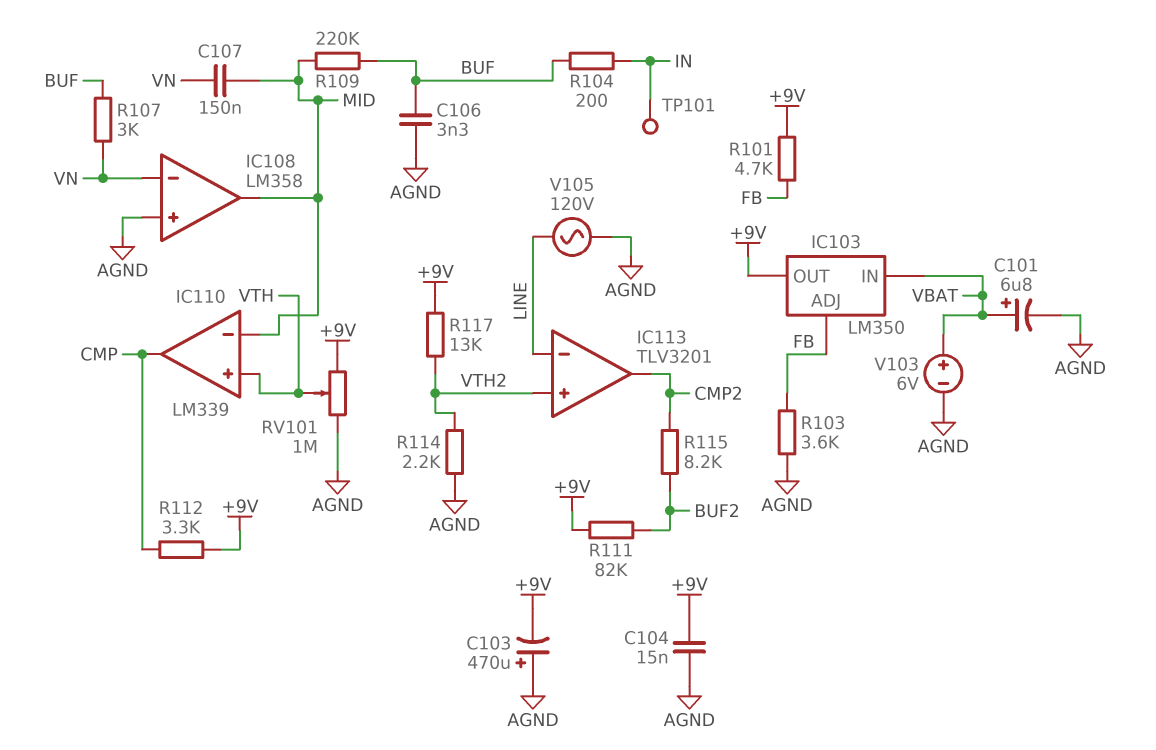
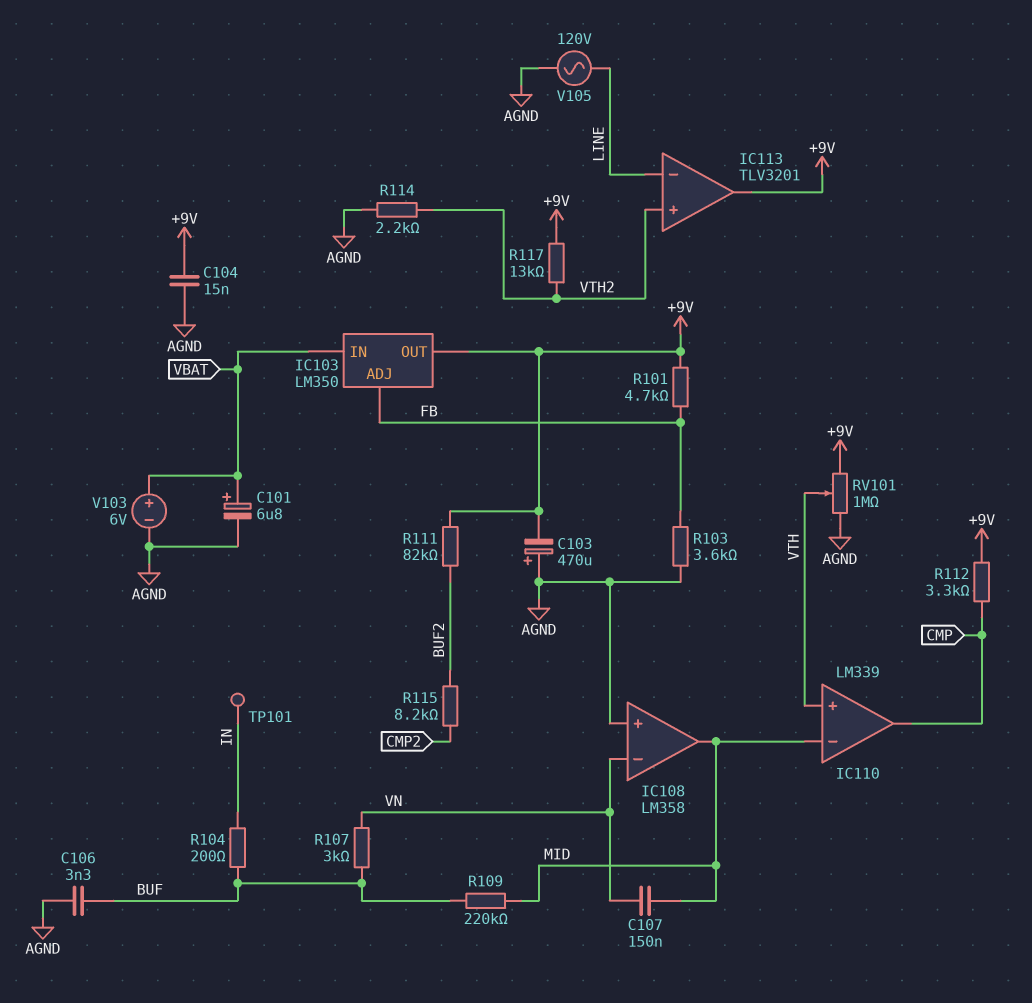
IC113 pin out: CMP2 -> +9V

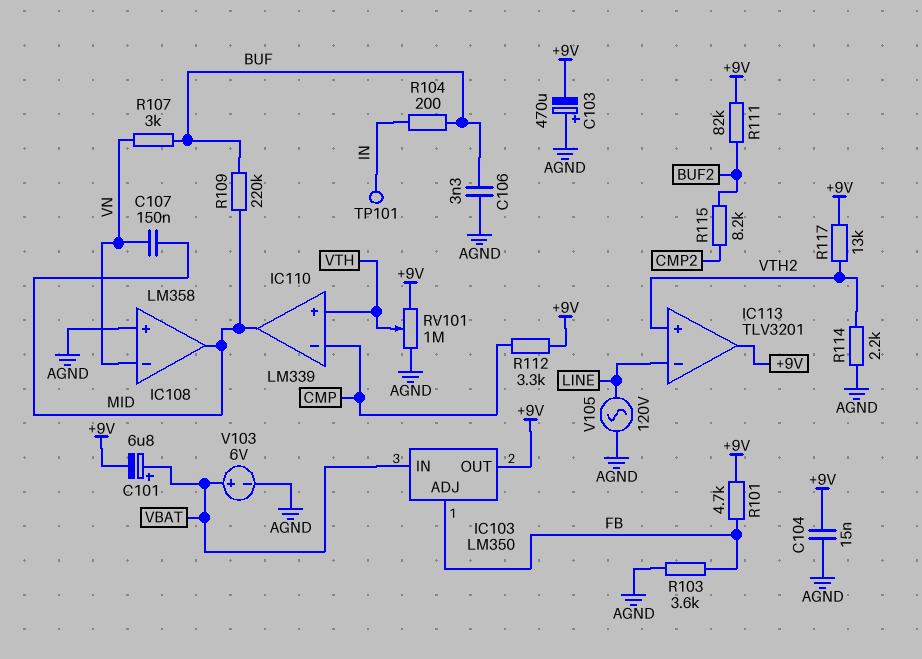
C101: 6.8uF (plus VBAT, minus AGND) -> 6.8uF (plus VBAT, minus +9V)
IC110 pin in-: MID -> CMP
IC110 pin out: CMP -> MID

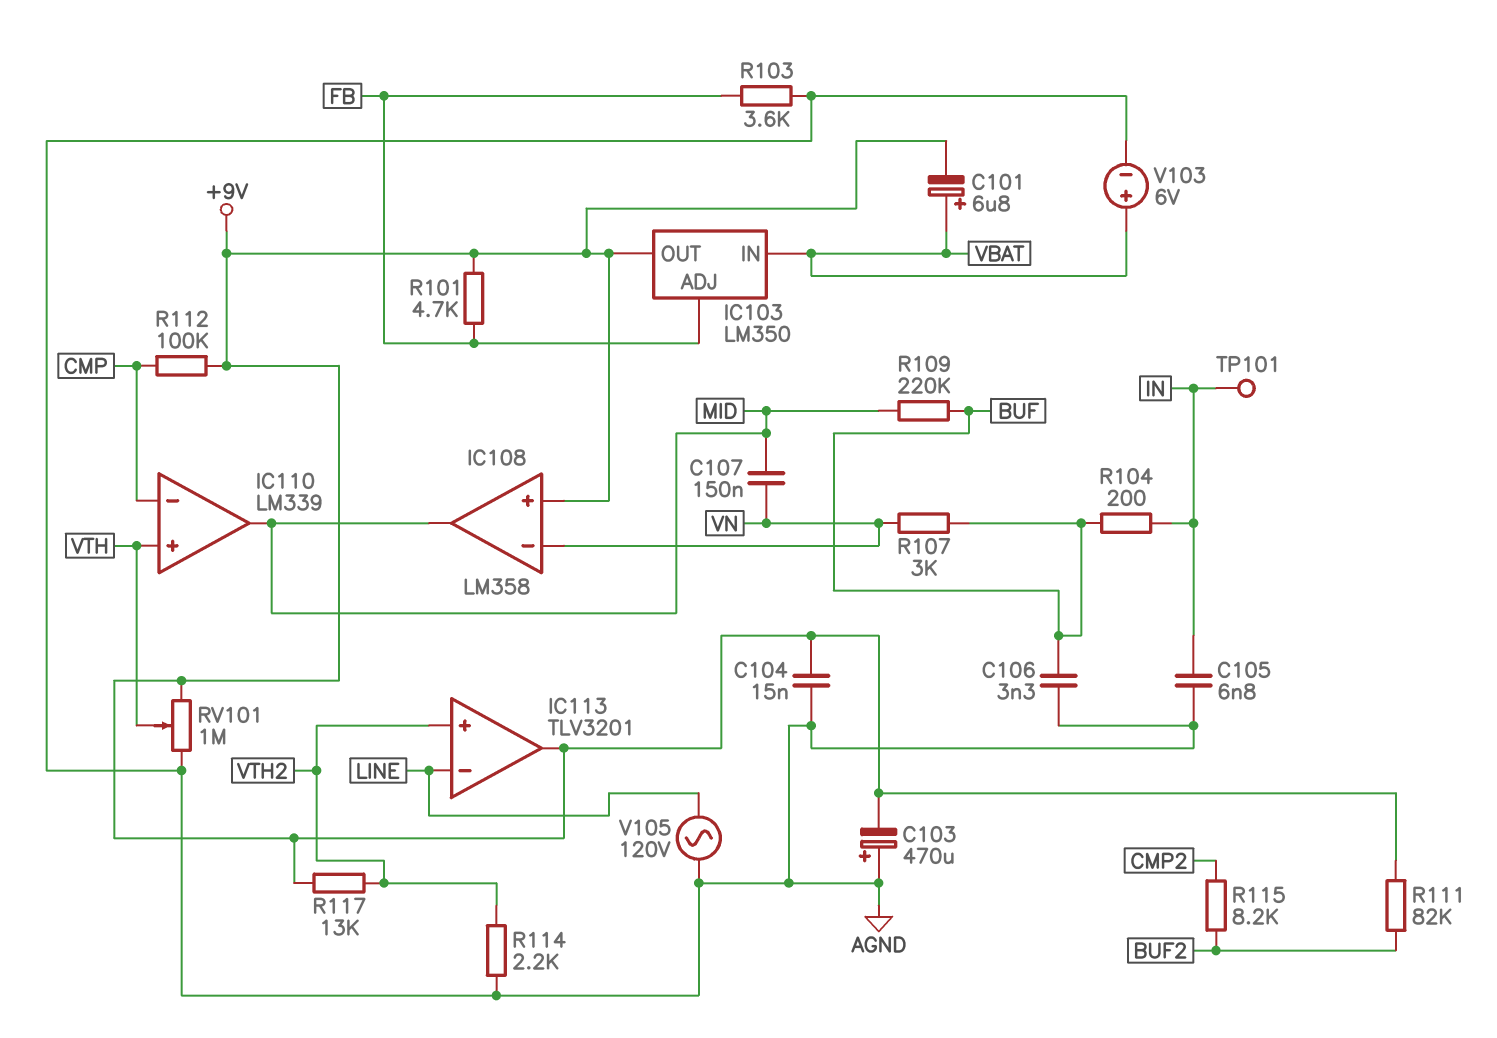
C105: none -> 6.8nF (AGND, IN)
IC108 pin in+: AGND -> +9V
R112: 3.3k (+9V, CMP) -> 100k (+9V, CMP)

